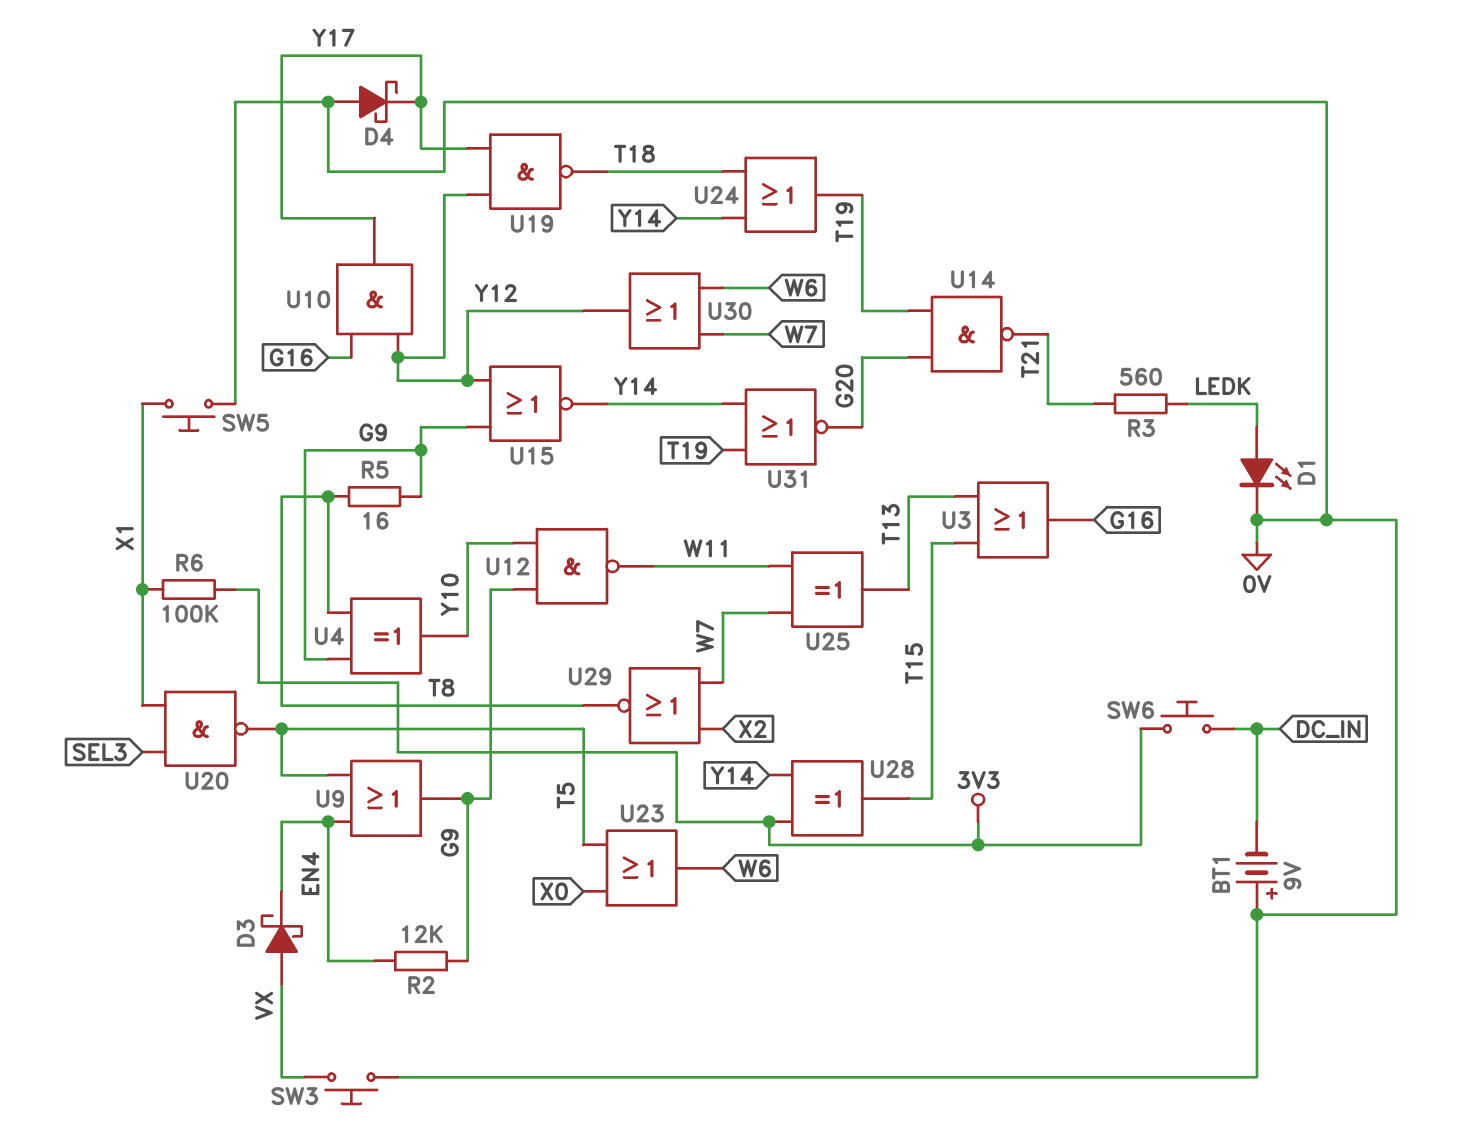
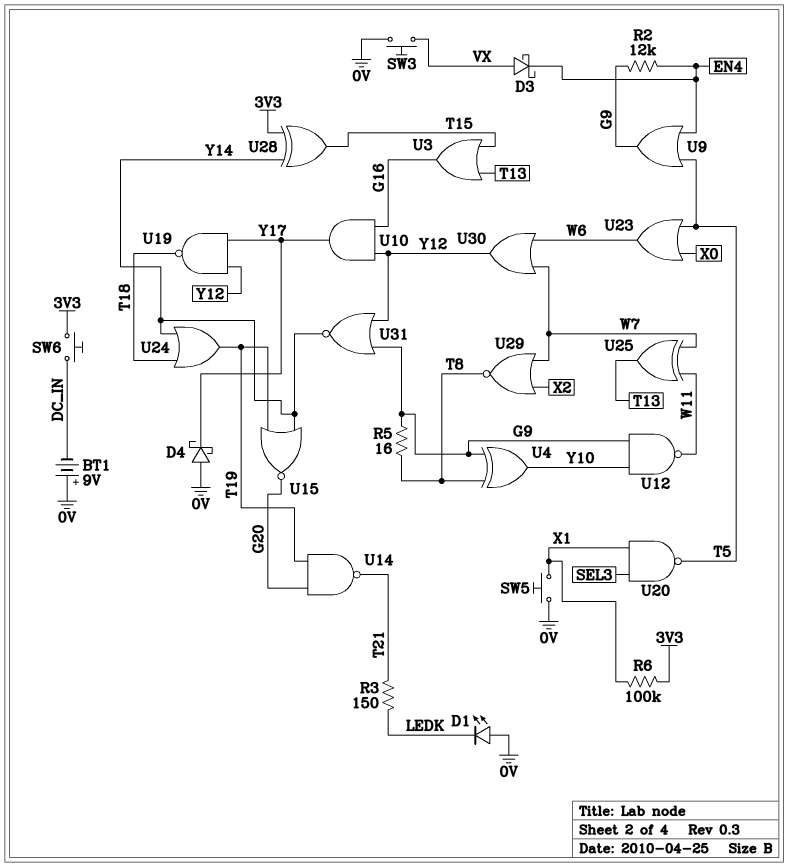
D1: LED (A LEDK, K 0V) -> LED (A 0V, K LEDK)
R3: 560 (LEDK, T21) -> 150 (LEDK, T21)
U15: NOR (in G9, in Y12, out Y14) -> NOR (in T19, in Y14, out G20)
U31: NOR (in T19, in Y14, out G20) -> NOR (in G9, in Y12, out Y14)

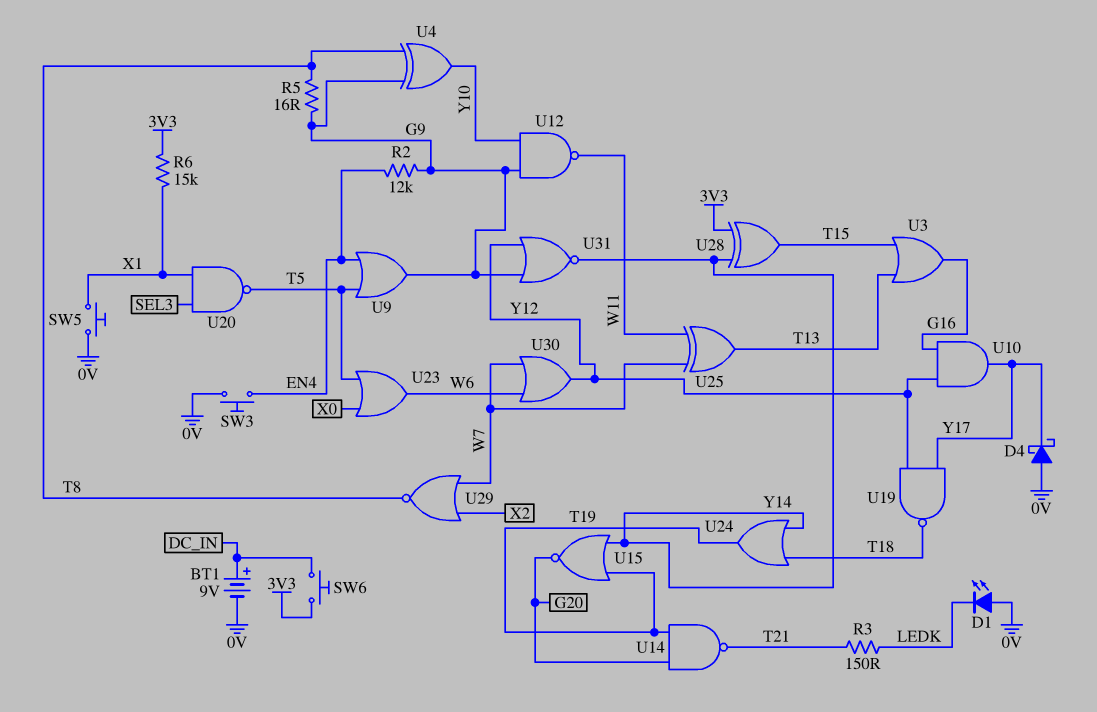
BT1: 9V (plus 0V, minus DC_IN) -> 9V (plus DC_IN, minus 0V)
D3: schottky (A VX, K EN4) -> none
R6: 100k (3V3, X1) -> 15k (3V3, X1)
SW3: button (0V, VX) -> button (0V, EN4)

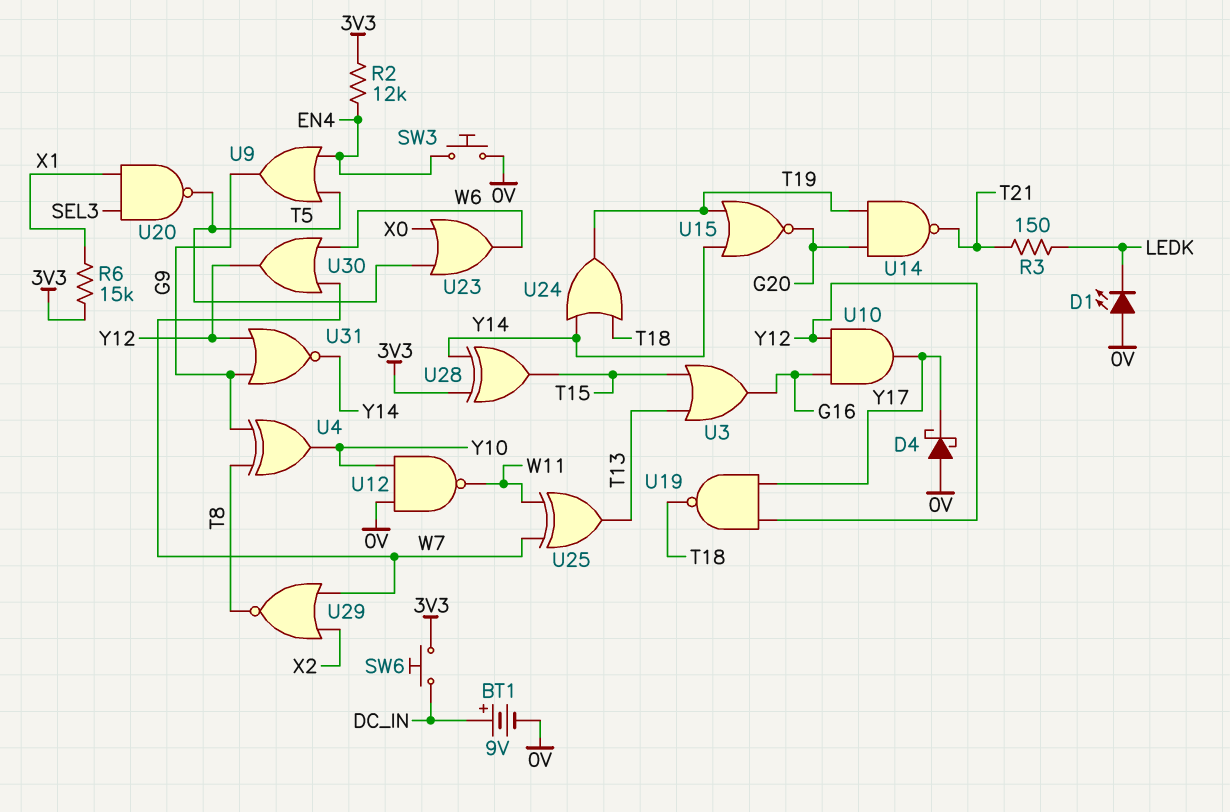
R2: 12k (EN4, G9) -> 12k (3V3, EN4)
R5: 16 (G9, T8) -> none
SW5: button (0V, X1) -> none
U12: NAND (in G9, in Y10, out W11) -> NAND (in 0V, in Y10, out W11)

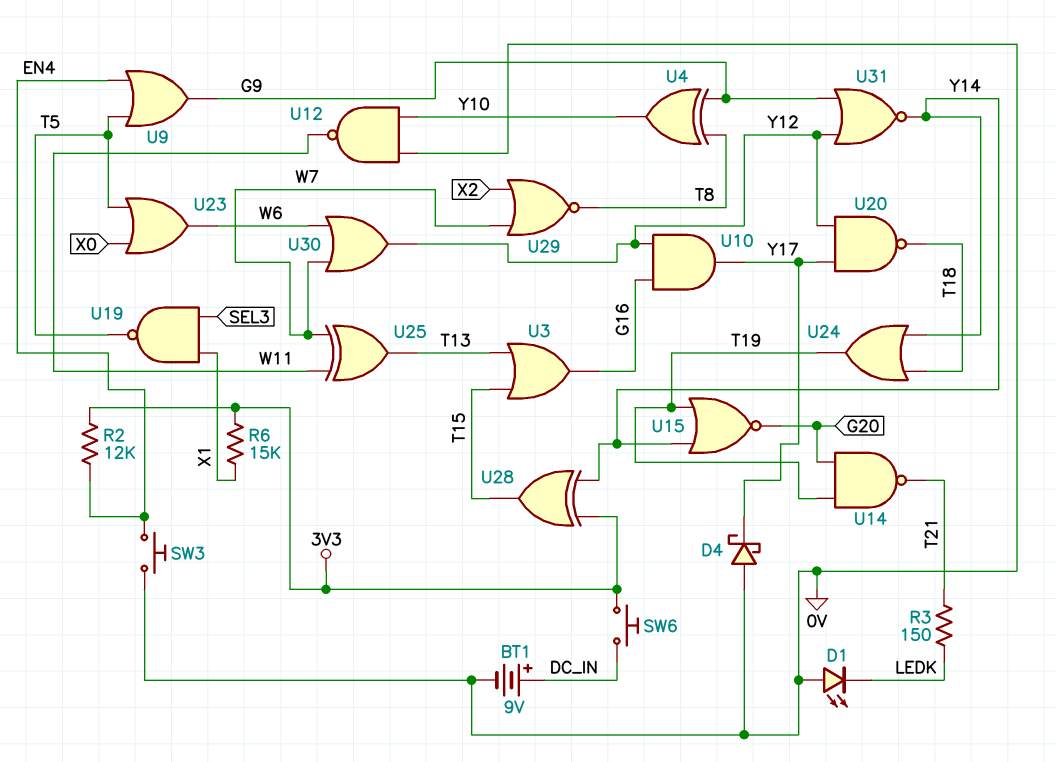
U19: NAND (in Y12, in Y17, out T18) -> NAND (in SEL3, in X1, out T5)
U20: NAND (in SEL3, in X1, out T5) -> NAND (in Y12, in Y17, out T18)

